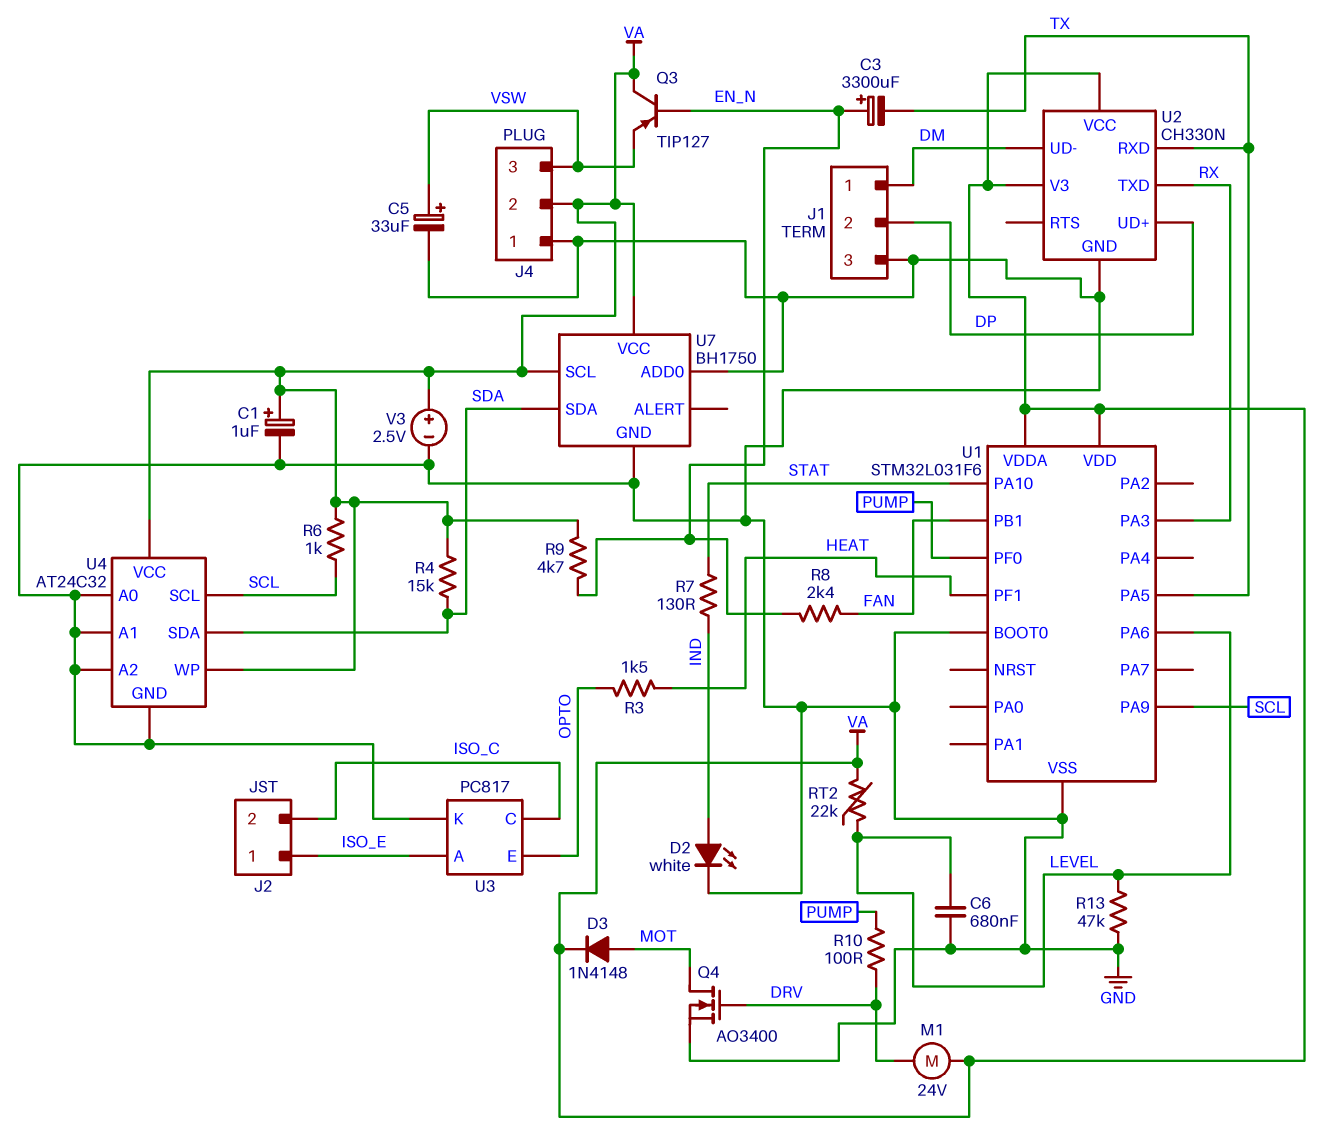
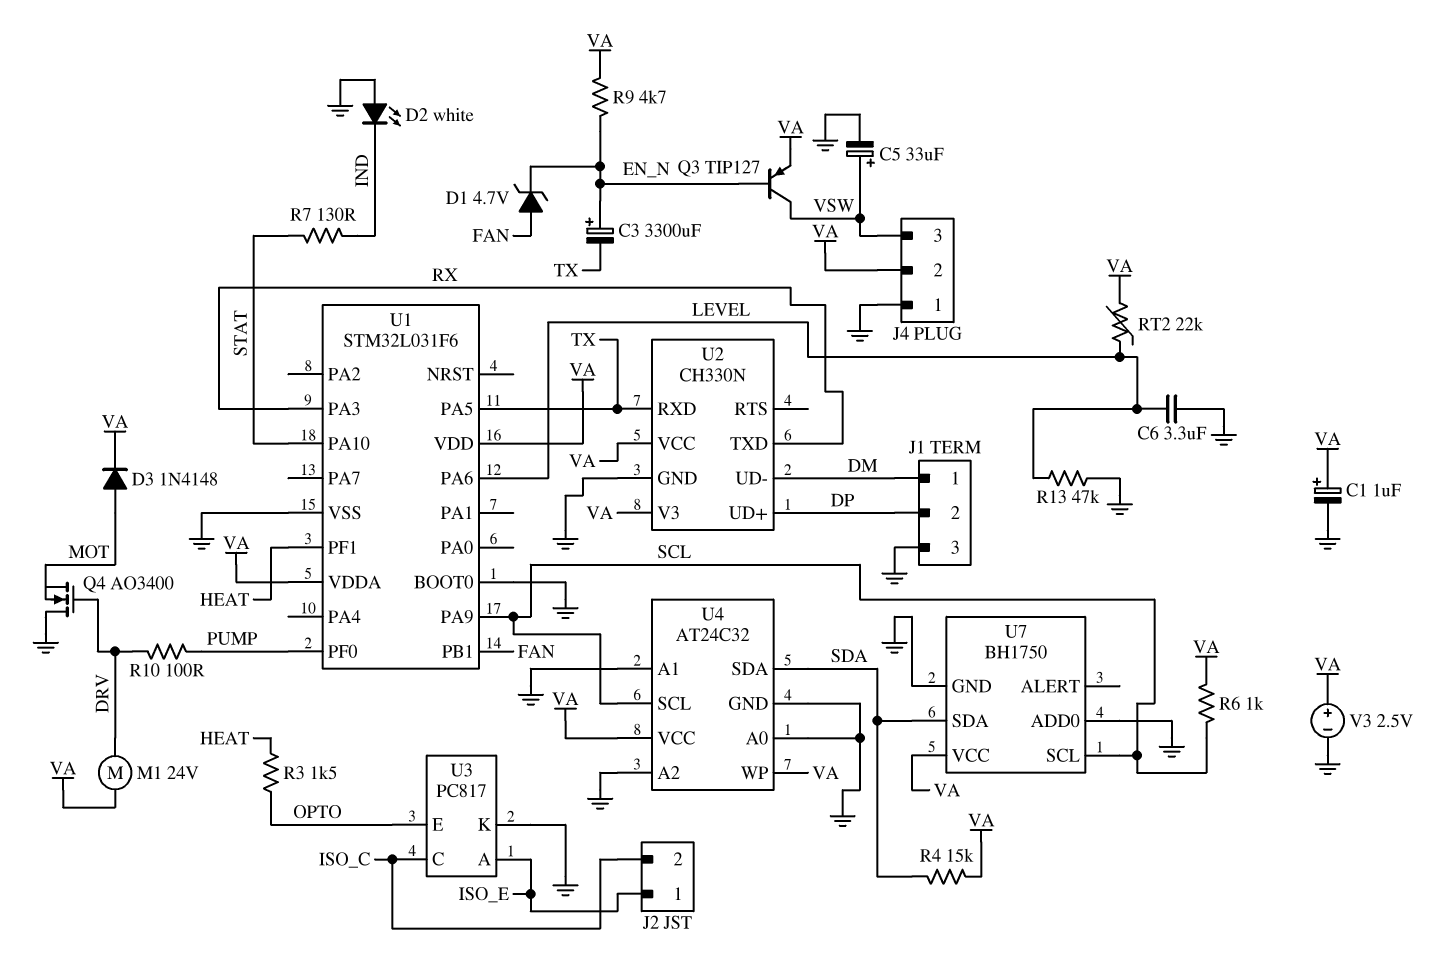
C6: 680nF (GND, LEVEL) -> 3.3uF (GND, LEVEL)
D1: none -> zener 4.7V (A FAN, K EN_N)
D2: LED white (A IND, K GND) -> LED white (A GND, K IND)
Q3: PNP TIP127 (B EN_N, C VA, E VSW) -> PNP TIP127 (B EN_N, C VSW, E VA)
Q4: NMOS AO3400 (G DRV, D MOT, S GND) -> NMOS AO3400 (G DRV, D GND, S MOT)
R8: 2.4k (EN_N, FAN) -> none
U7 pin SCL: VA -> SCL

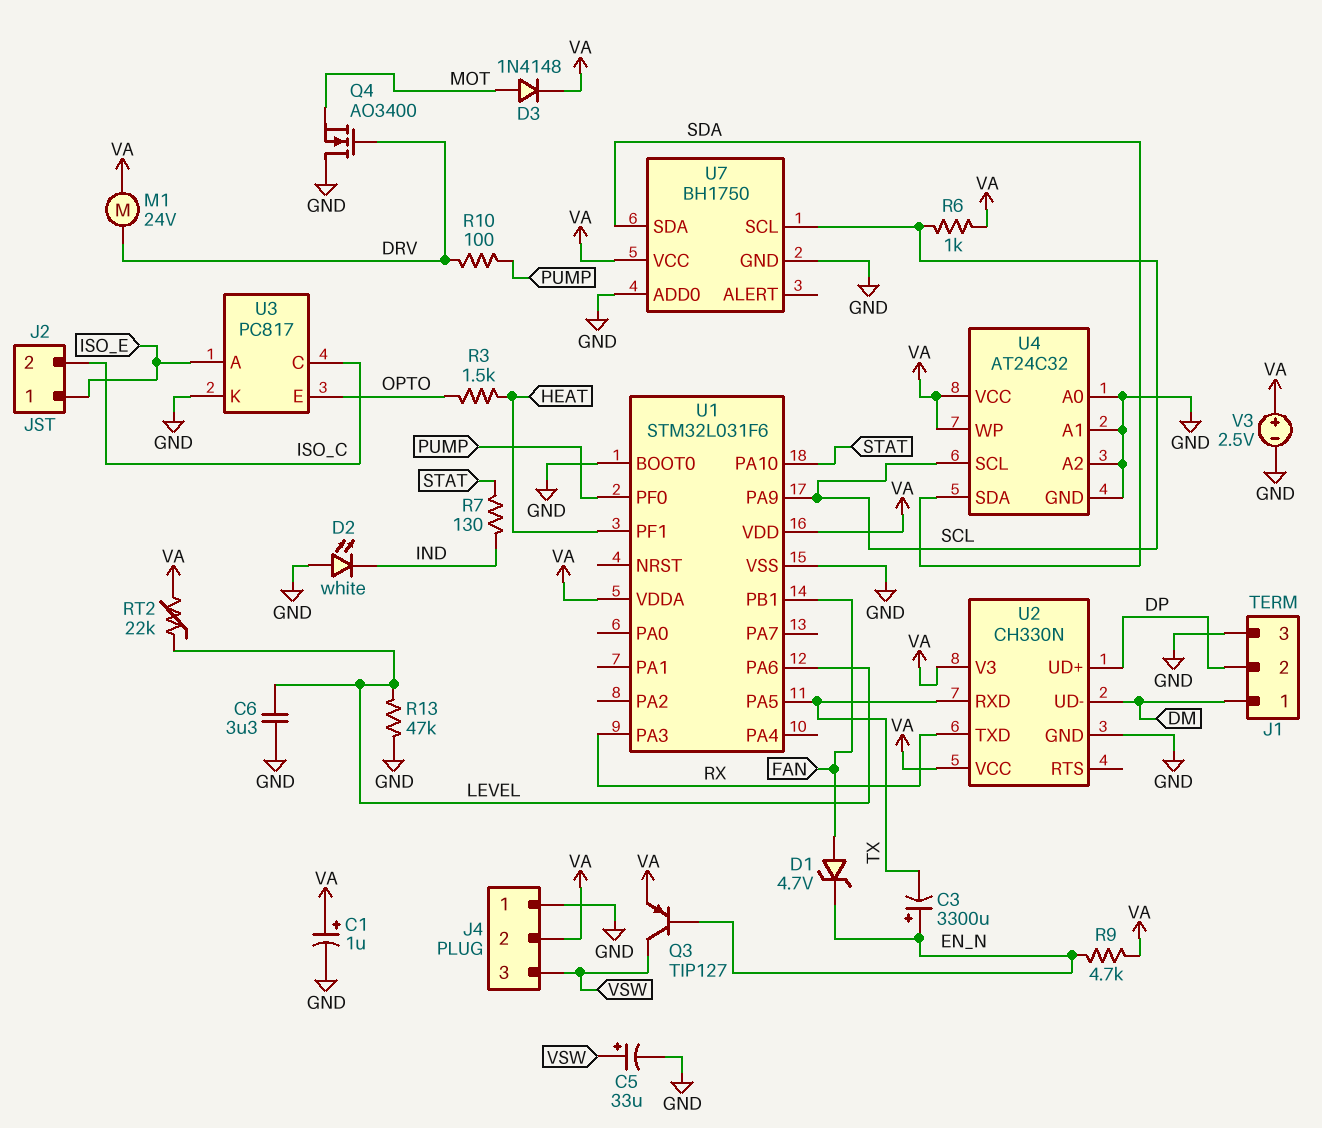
R4: 15k (SDA, VA) -> none

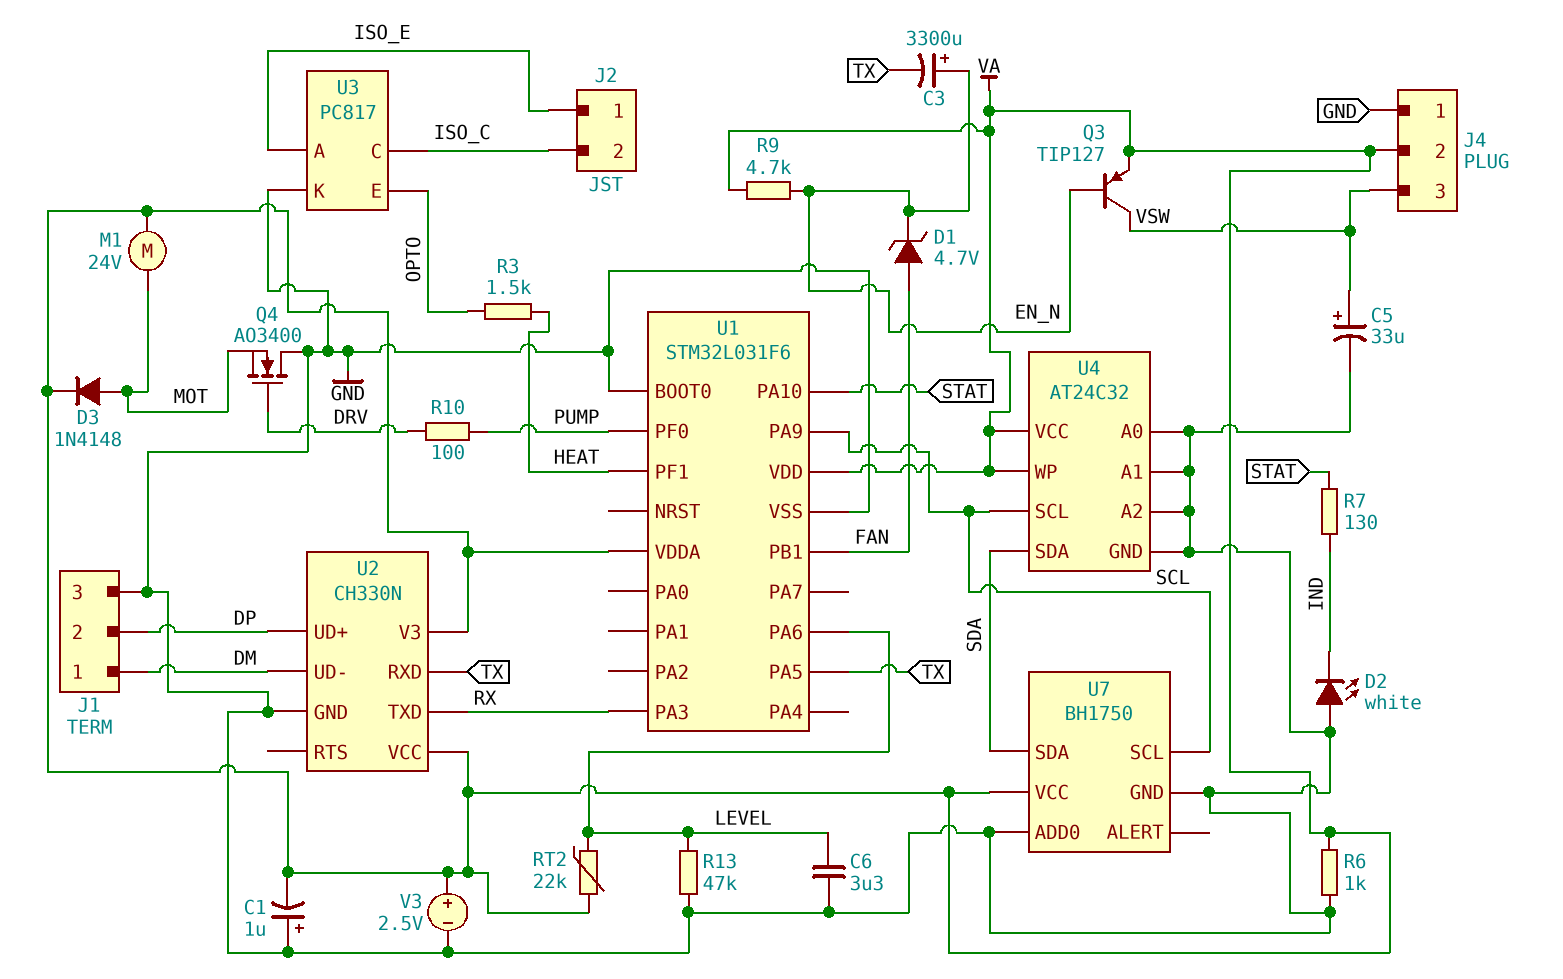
C1: 1uF (plus VA, minus GND) -> 1uF (plus GND, minus VA)
M1: motor 24V (DRV, VA) -> motor 24V (MOT, VA)
R6: 1k (SCL, VA) -> 1k (GND, VA)

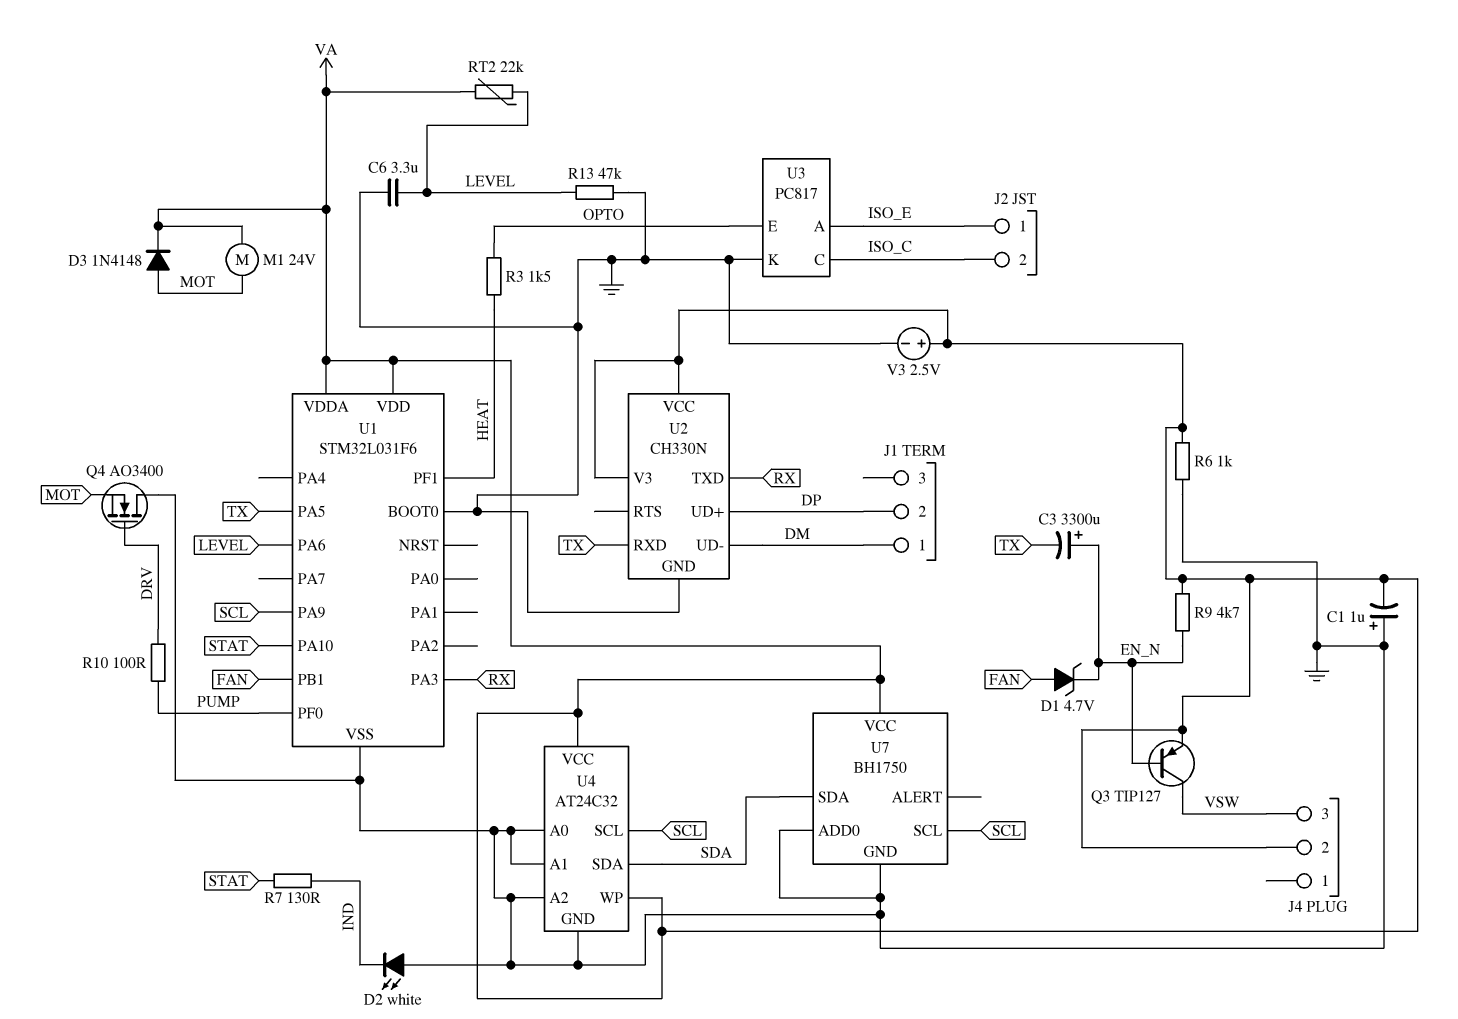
C5: 33uF (plus VSW, minus GND) -> none
J1 pin 3: GND -> none
J4 pin 1: GND -> none

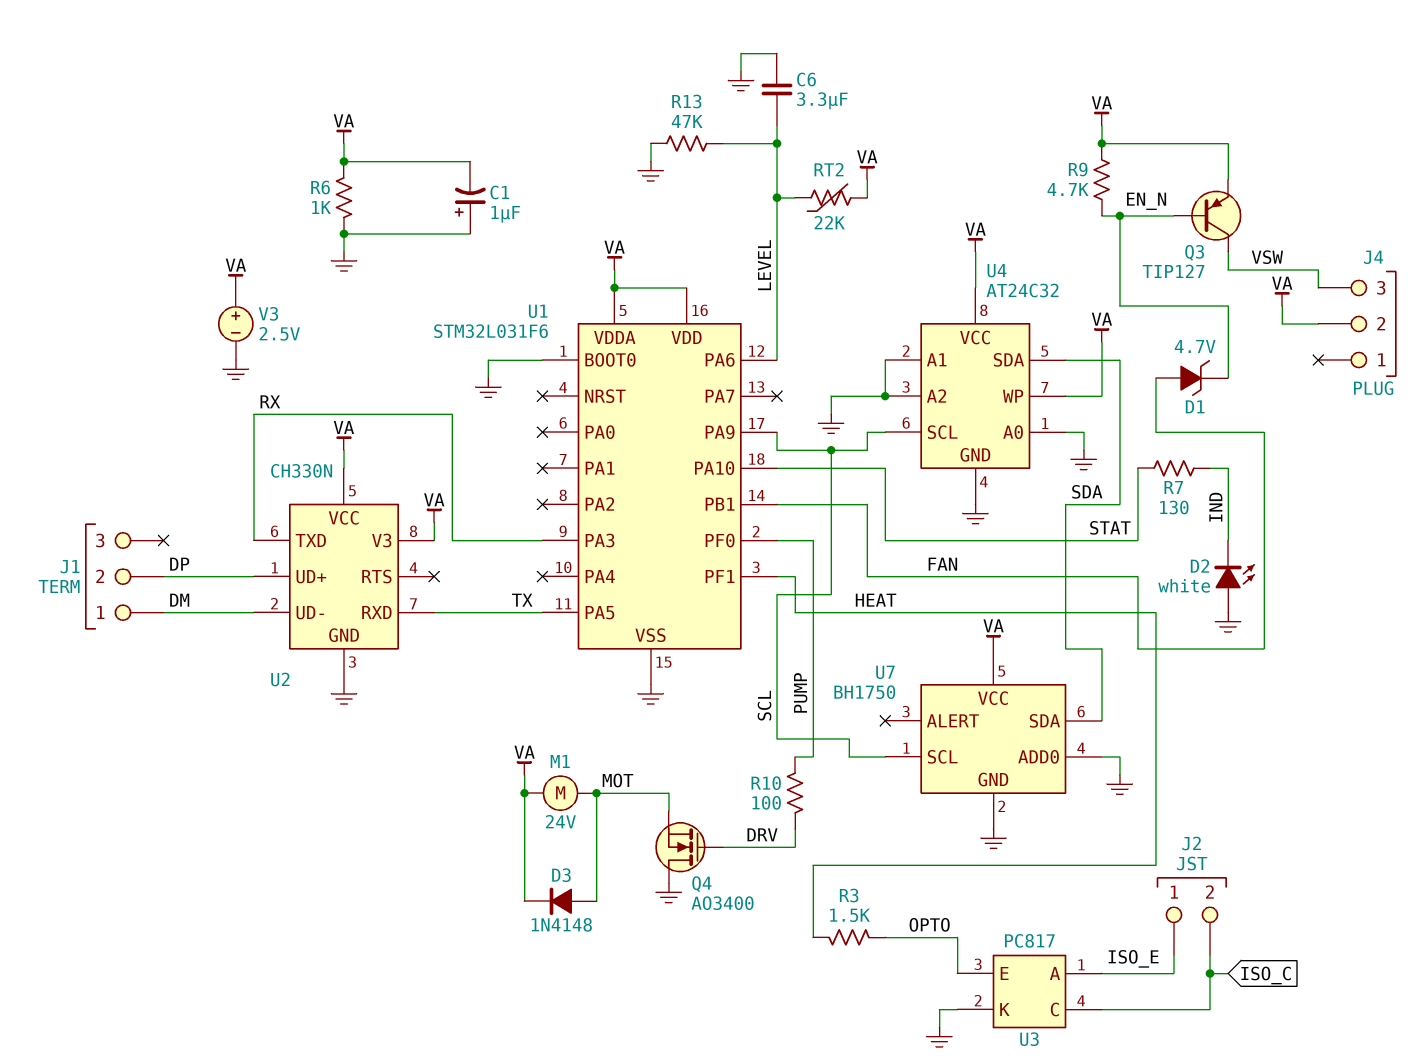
C3: 3300uF (plus EN_N, minus TX) -> none

